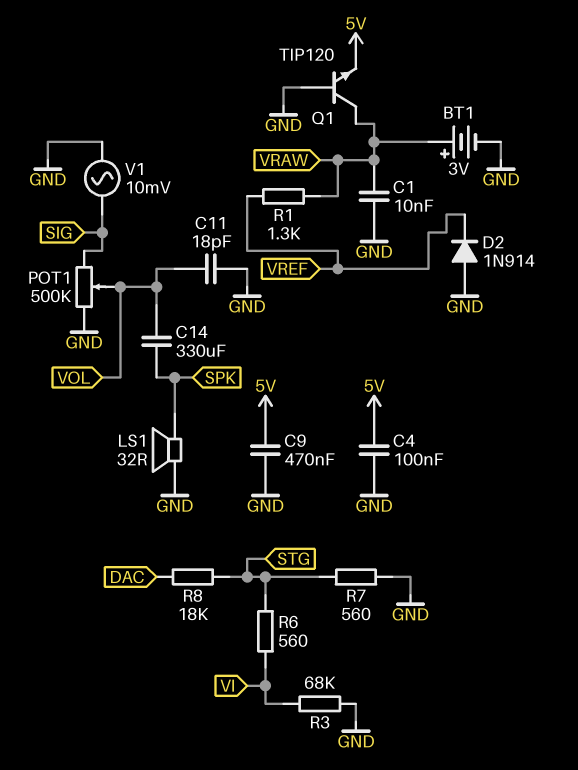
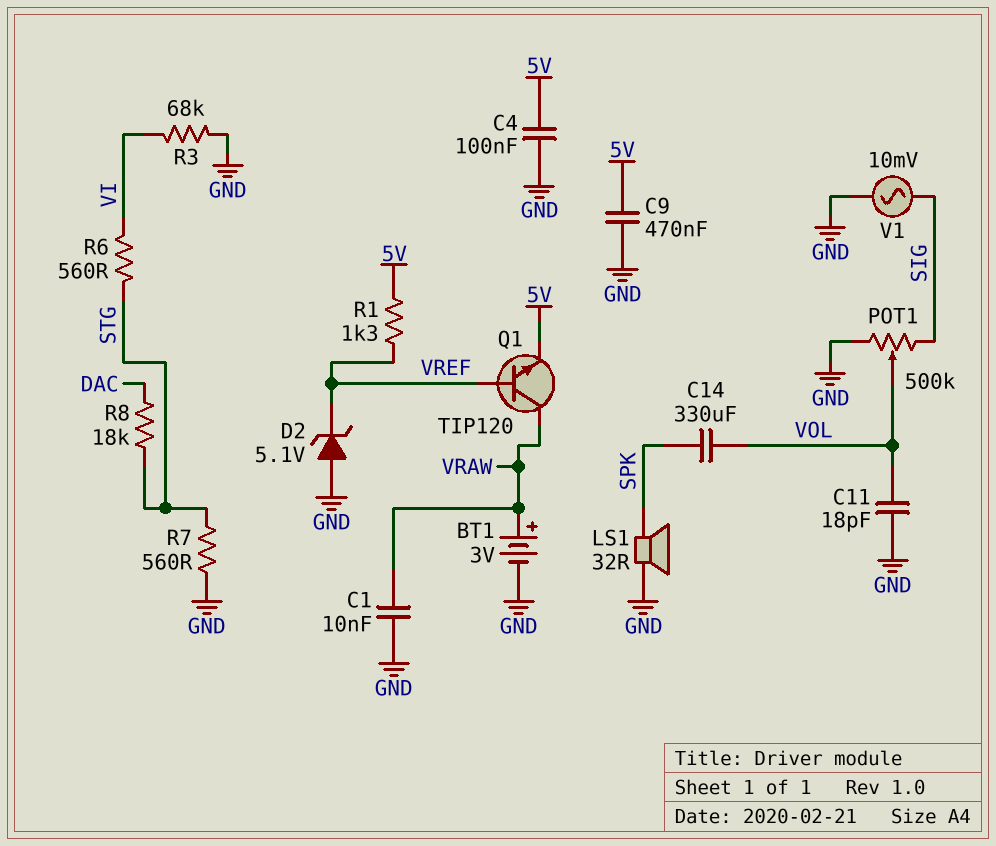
D2: diode 1N914 (A GND, K VREF) -> zener 5.1V (A GND, K VREF)
Q1: NPN TIP120 (B GND, C VRAW, E 5V) -> NPN TIP120 (B VREF, C VRAW, E 5V)
R1: 1.3k (VRAW, VREF) -> 1.3k (5V, VREF)

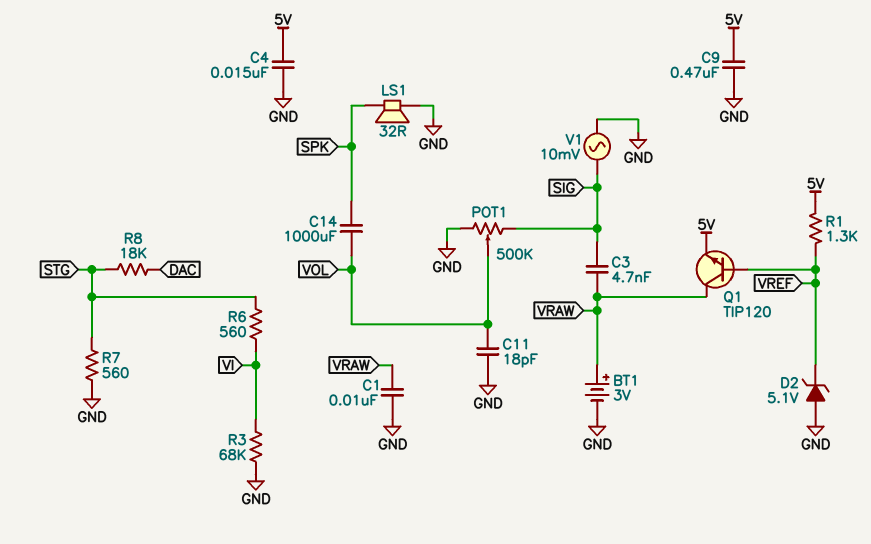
C3: none -> 4.7nF (SIG, VRAW)
C4: 100nF (5V, GND) -> 15nF (5V, GND)
C14: 330uF (SPK, VOL) -> 1000uF (SPK, VOL)

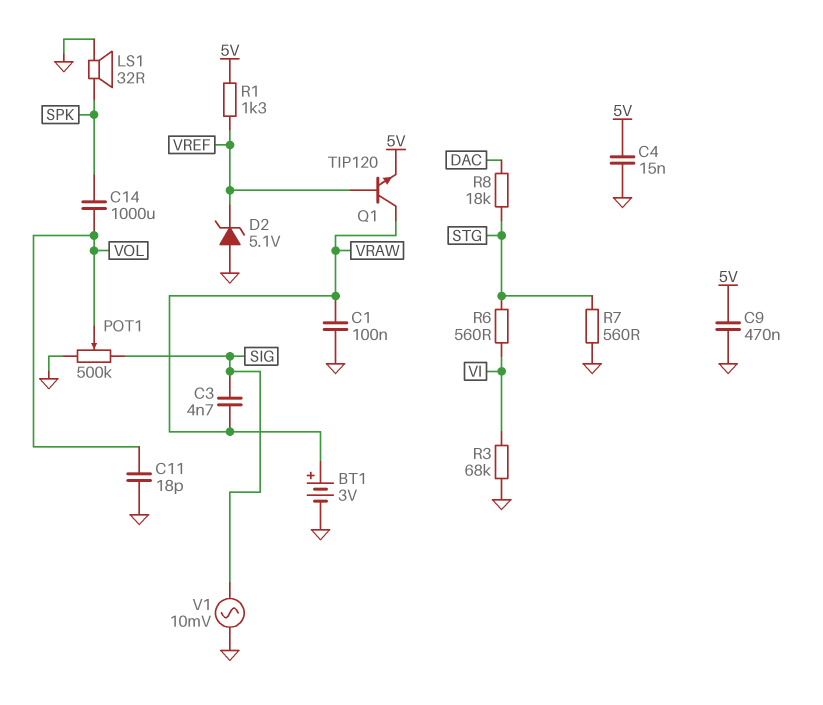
C1: 10nF (GND, VRAW) -> 100nF (GND, VRAW)

